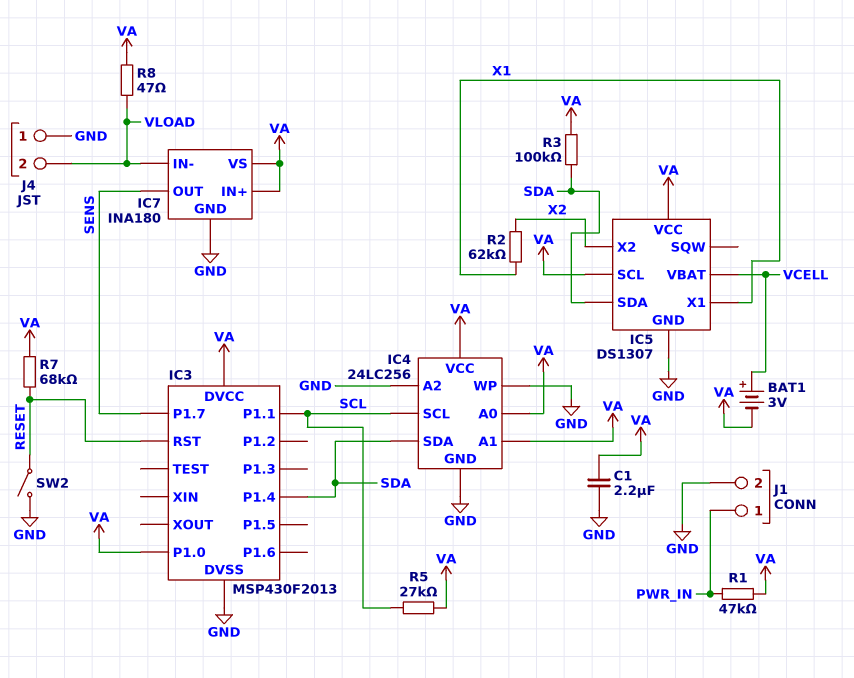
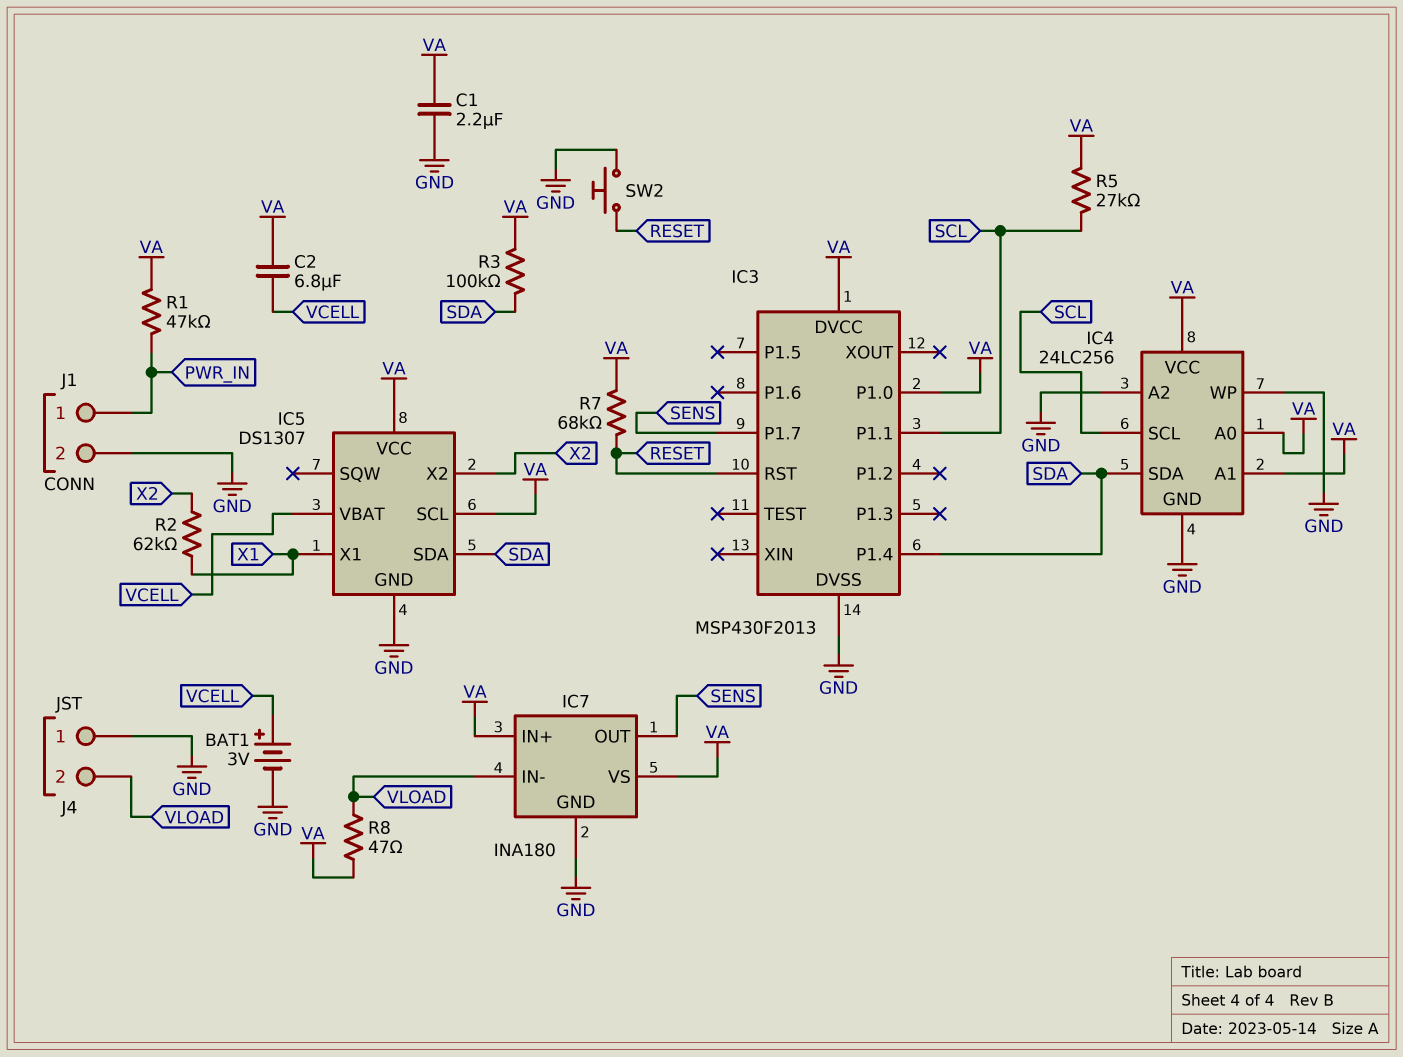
BAT1: 3V (plus VCELL, minus VA) -> 3V (plus VCELL, minus GND)
C2: none -> 6.8uF (VA, VCELL)
SW2: switch (GND, RESET) -> button (GND, RESET)

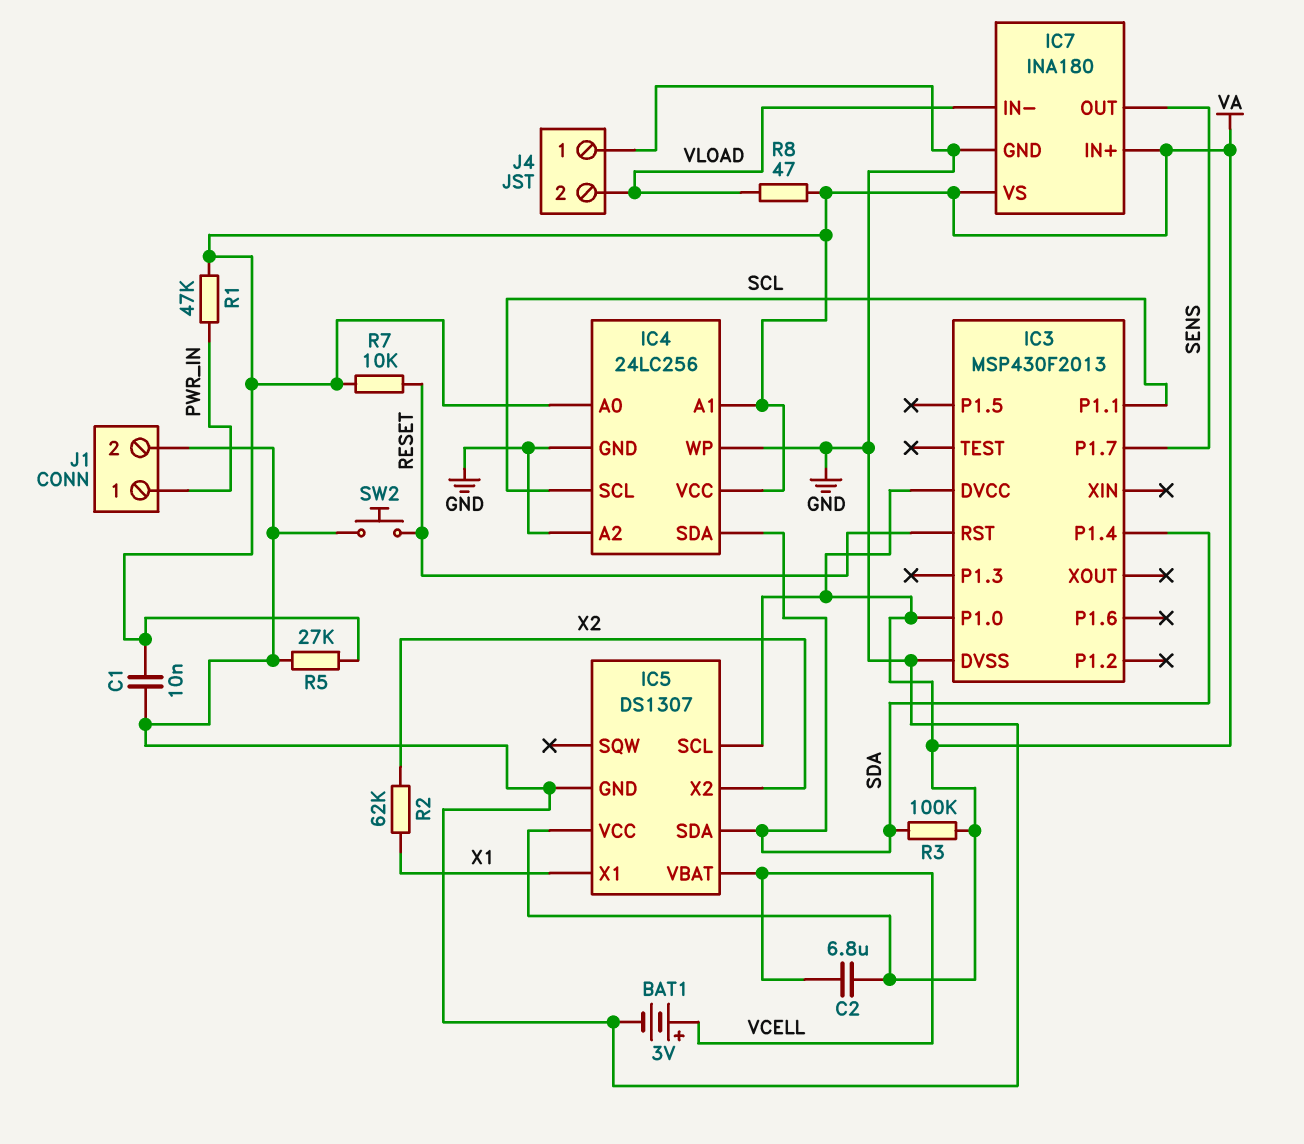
C1: 2.2uF (GND, VA) -> 10nF (GND, VA)
R5: 27k (SCL, VA) -> 27k (GND, VA)
R7: 68k (RESET, VA) -> 10k (RESET, VA)

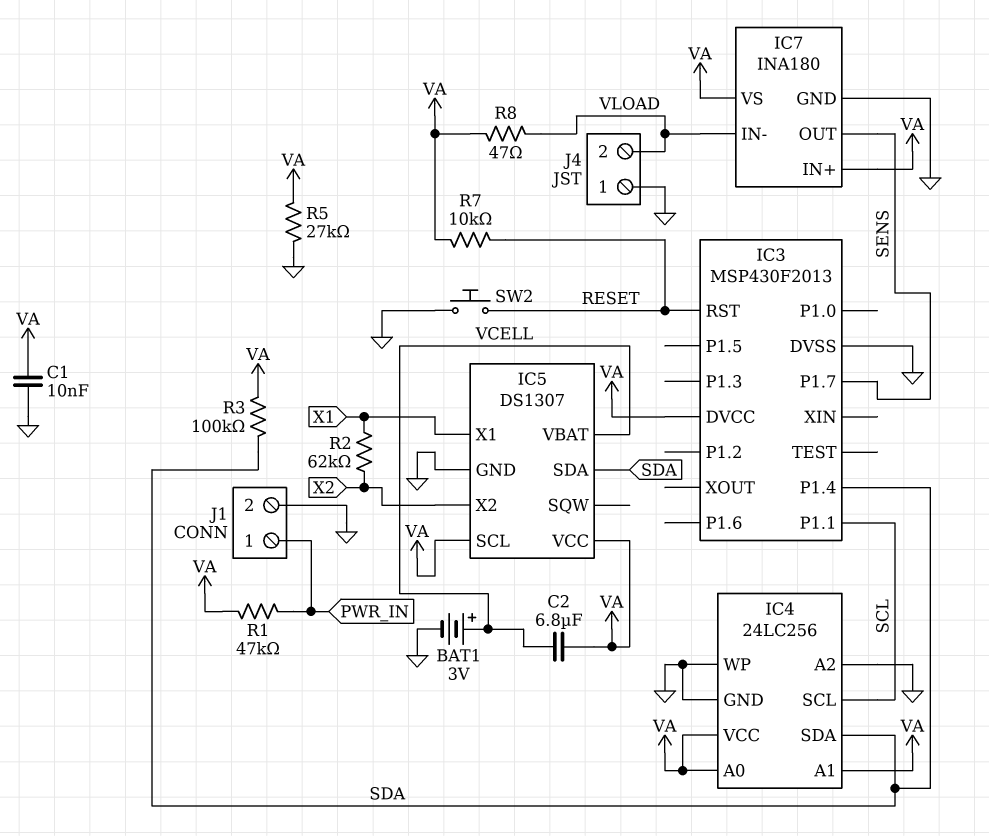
IC3 pin P1.0: VA -> none

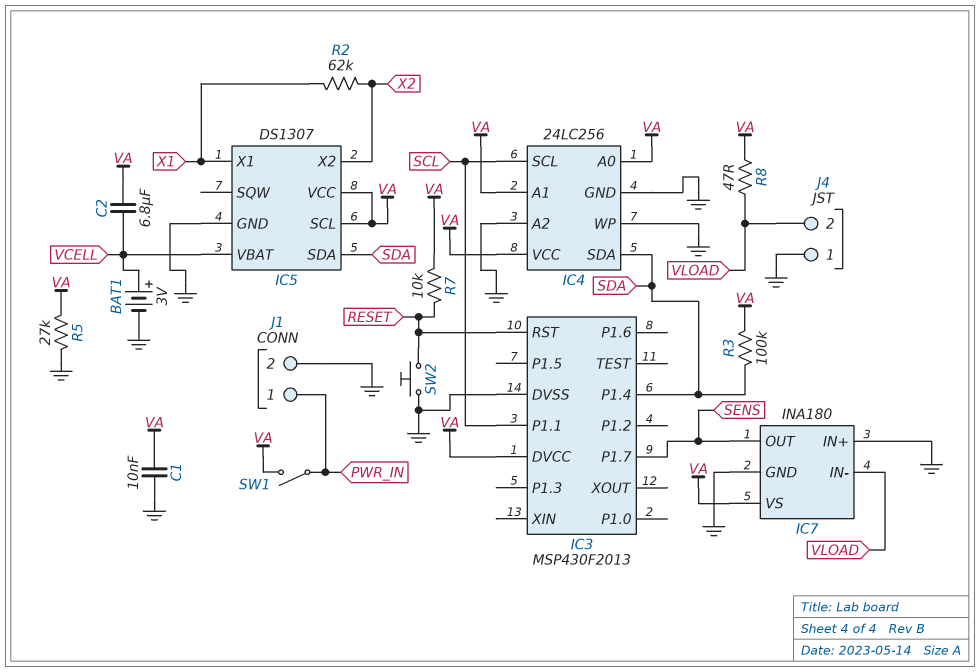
IC7 pin IN+: VA -> GND
R1: 47k (PWR_IN, VA) -> none
SW1: none -> switch (PWR_IN, VA)

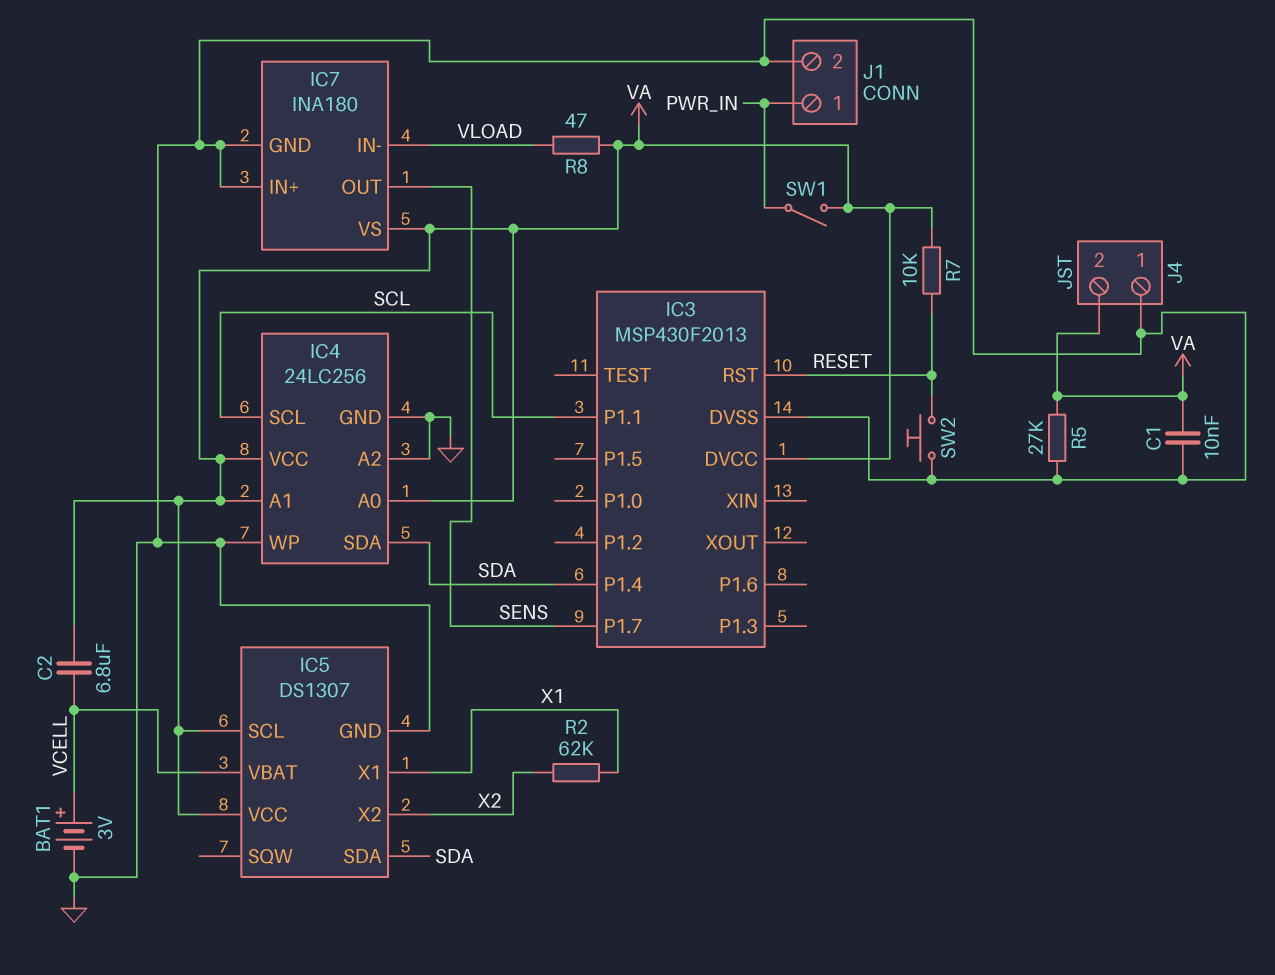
J4 pin 2: VLOAD -> VA
R3: 100k (SDA, VA) -> none

